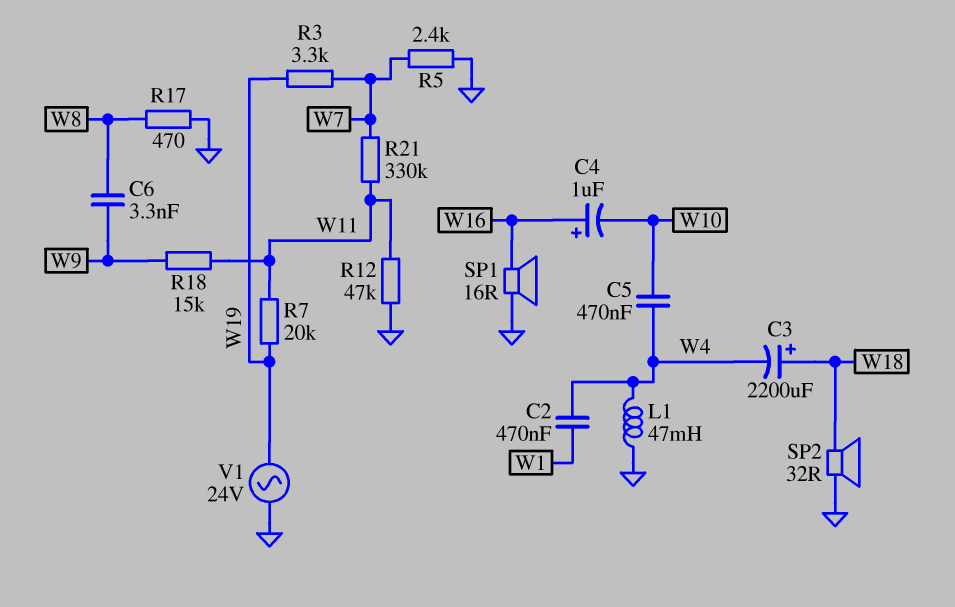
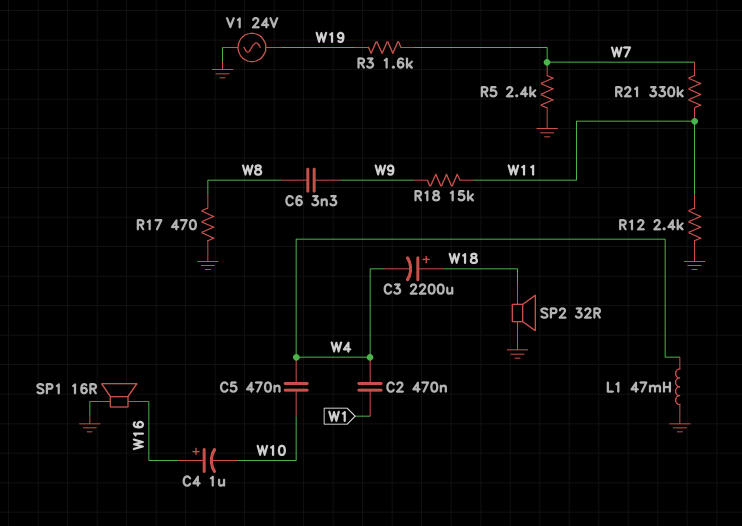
R3: 3.3k (W7, W19) -> 1.6k (W7, W19)
R7: 20k (W11, W19) -> none
R12: 47k (GND, W11) -> 2.4k (GND, W11)

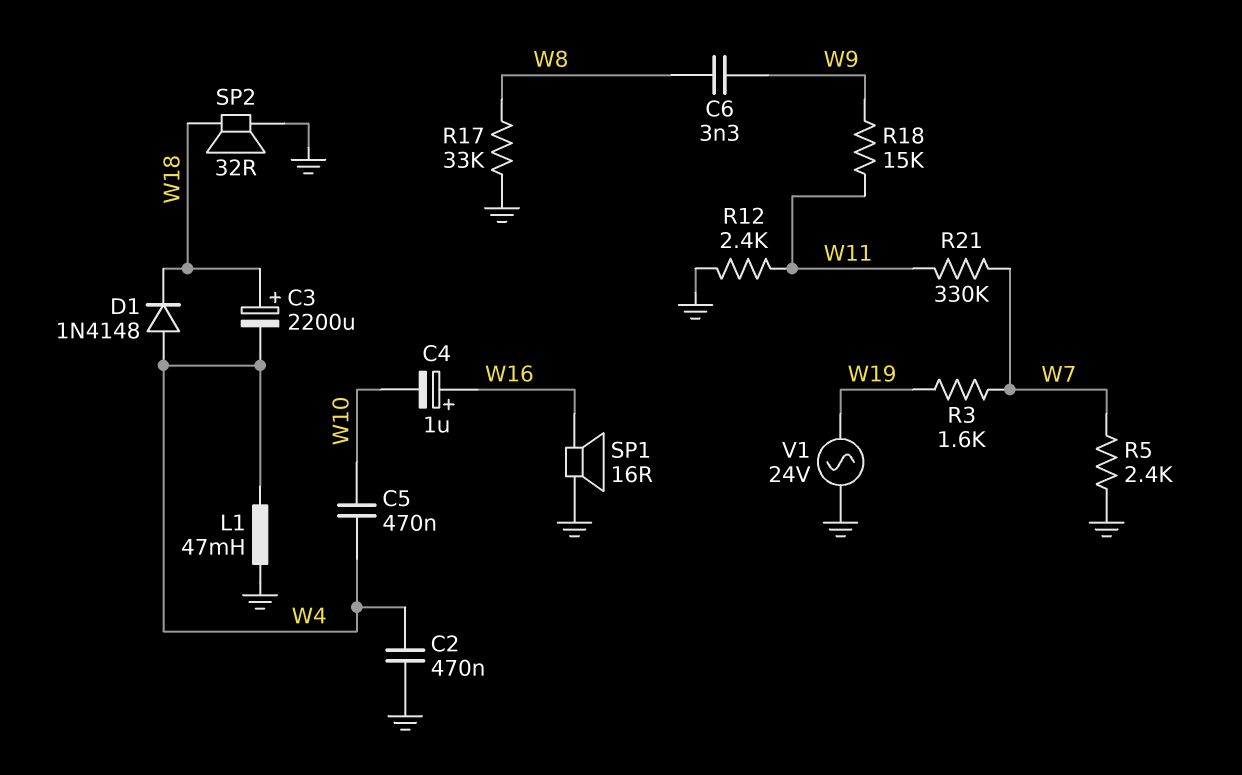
C2: 470nF (W1, W4) -> 470nF (GND, W4)
D1: none -> diode 1N4148 (A W4, K W18)
R17: 470 (GND, W8) -> 33k (GND, W8)

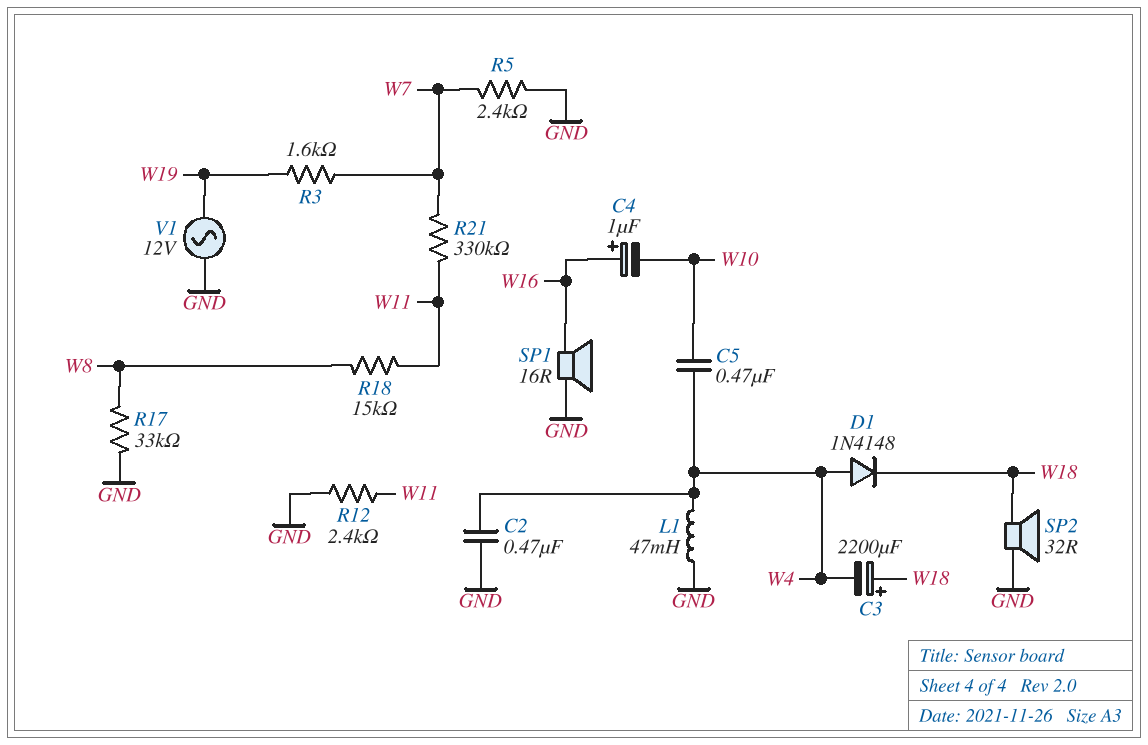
C6: 3.3nF (W8, W9) -> none
R18: 15k (W9, W11) -> 15k (W8, W11)
V1: AC 24V (GND, W19) -> AC 12V (GND, W19)

